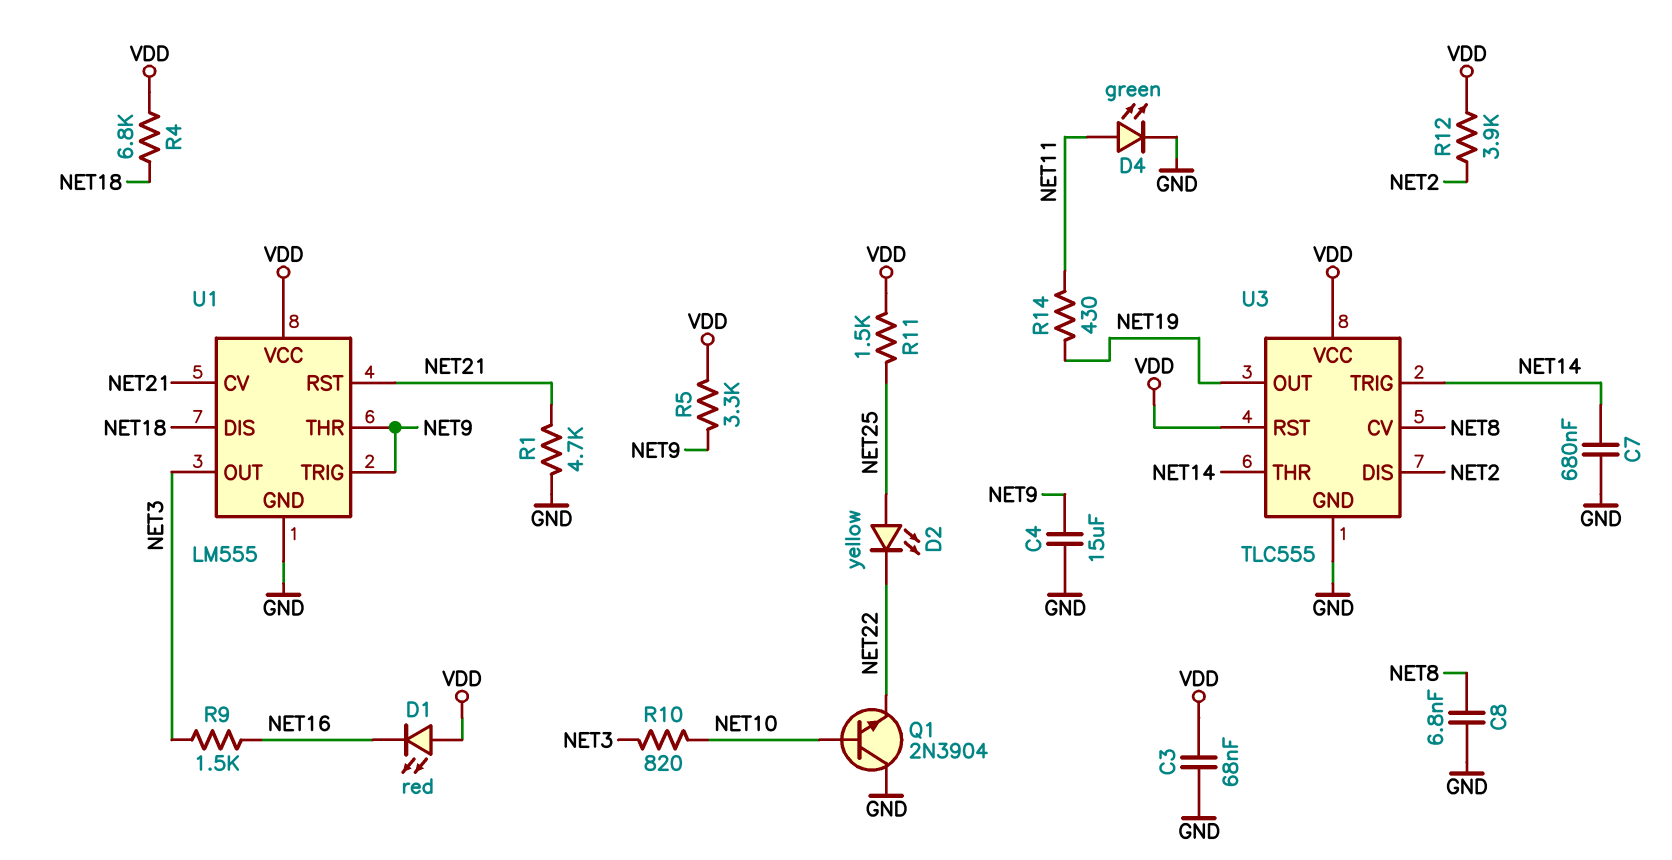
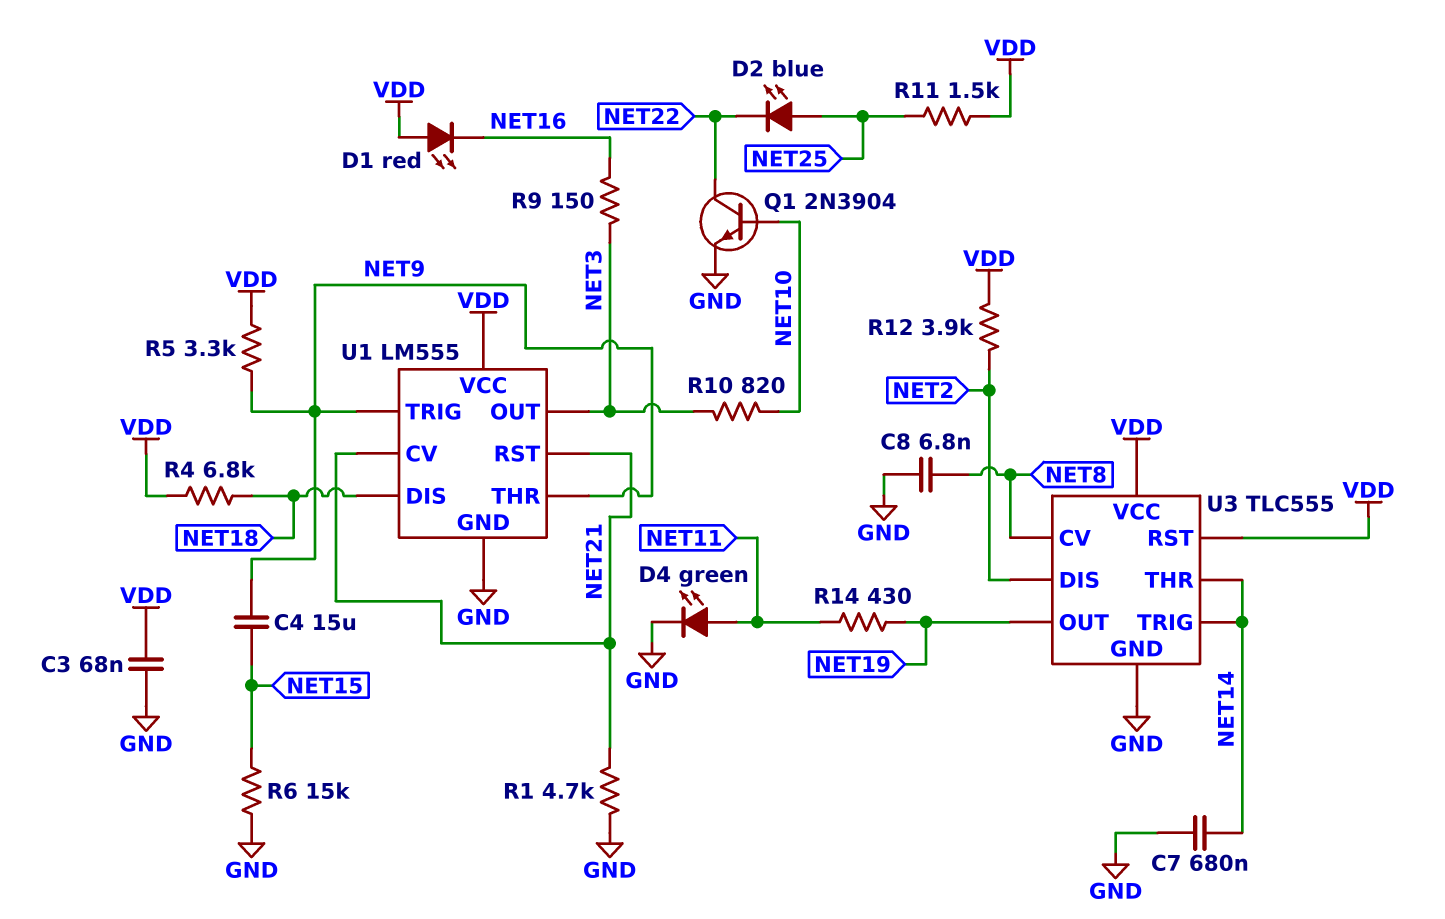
C4: 15uF (GND, NET9) -> 15uF (NET9, NET15)
D2: LED yellow (A NET25, K NET22) -> LED blue (A NET25, K NET22)
Q1: NPN 2N3904 (B NET10, C GND, E NET22) -> NPN 2N3904 (B NET10, C NET22, E GND)
R6: none -> 15k (GND, NET15)
R9: 1.5k (NET3, NET16) -> 150 (NET3, NET16)

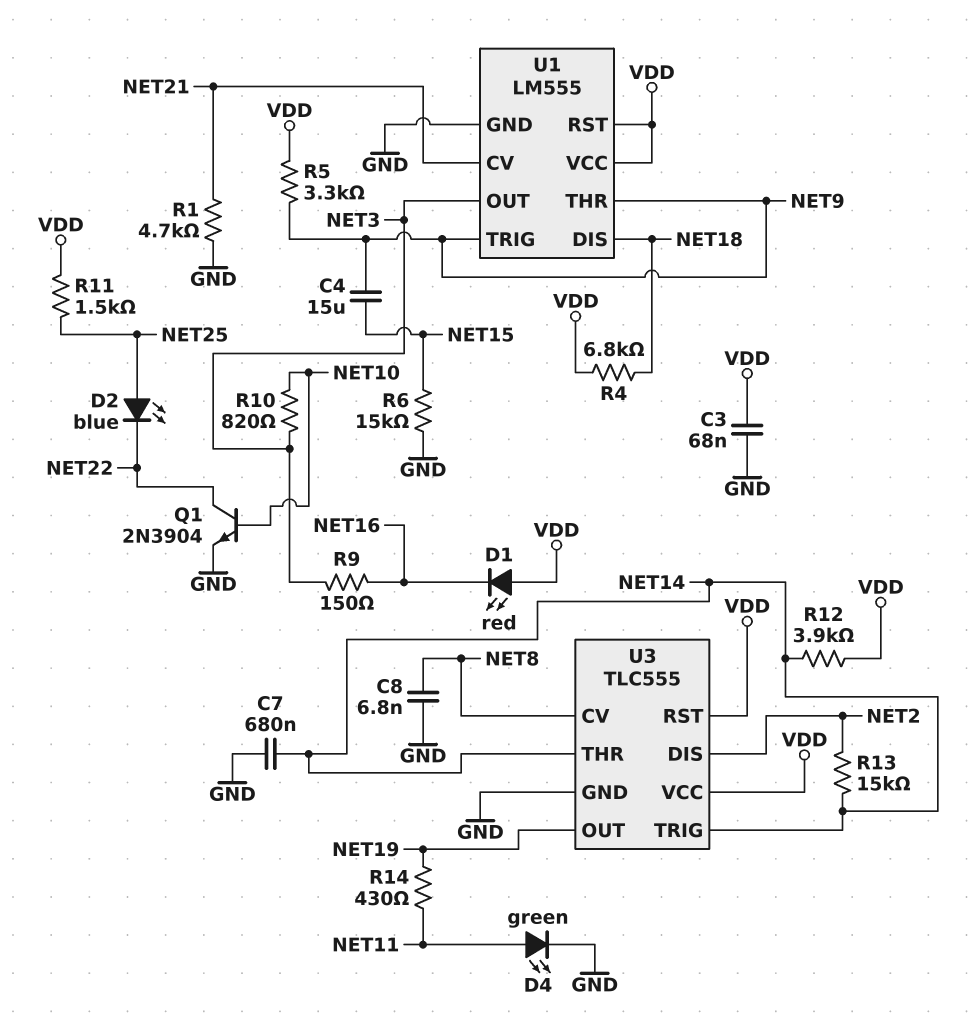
R12: 3.9k (NET2, VDD) -> 3.9k (NET14, VDD)
R13: none -> 15k (NET2, NET14)
U1 pin RST: NET21 -> VDD

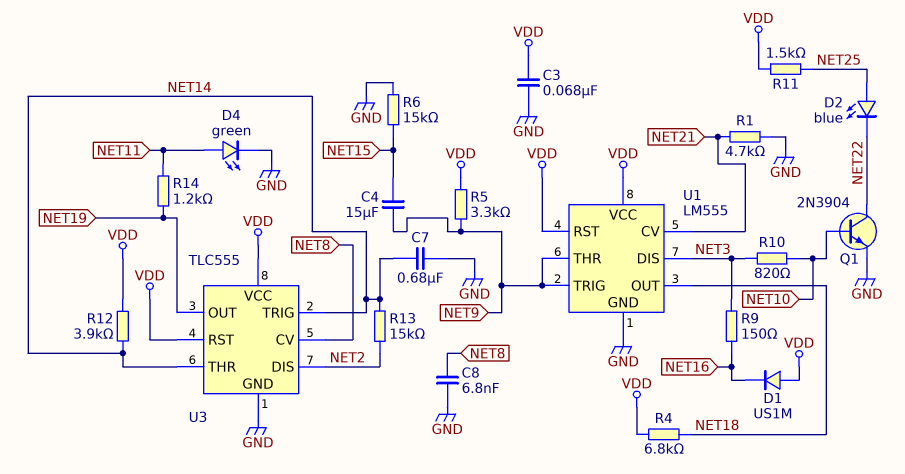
D1: LED red (A VDD, K NET16) -> diode US1M (A VDD, K NET16)
R14: 430 (NET11, NET19) -> 1.2k (NET11, NET19)
U1 pin DIS: NET18 -> NET3
U1 pin OUT: NET3 -> NET18

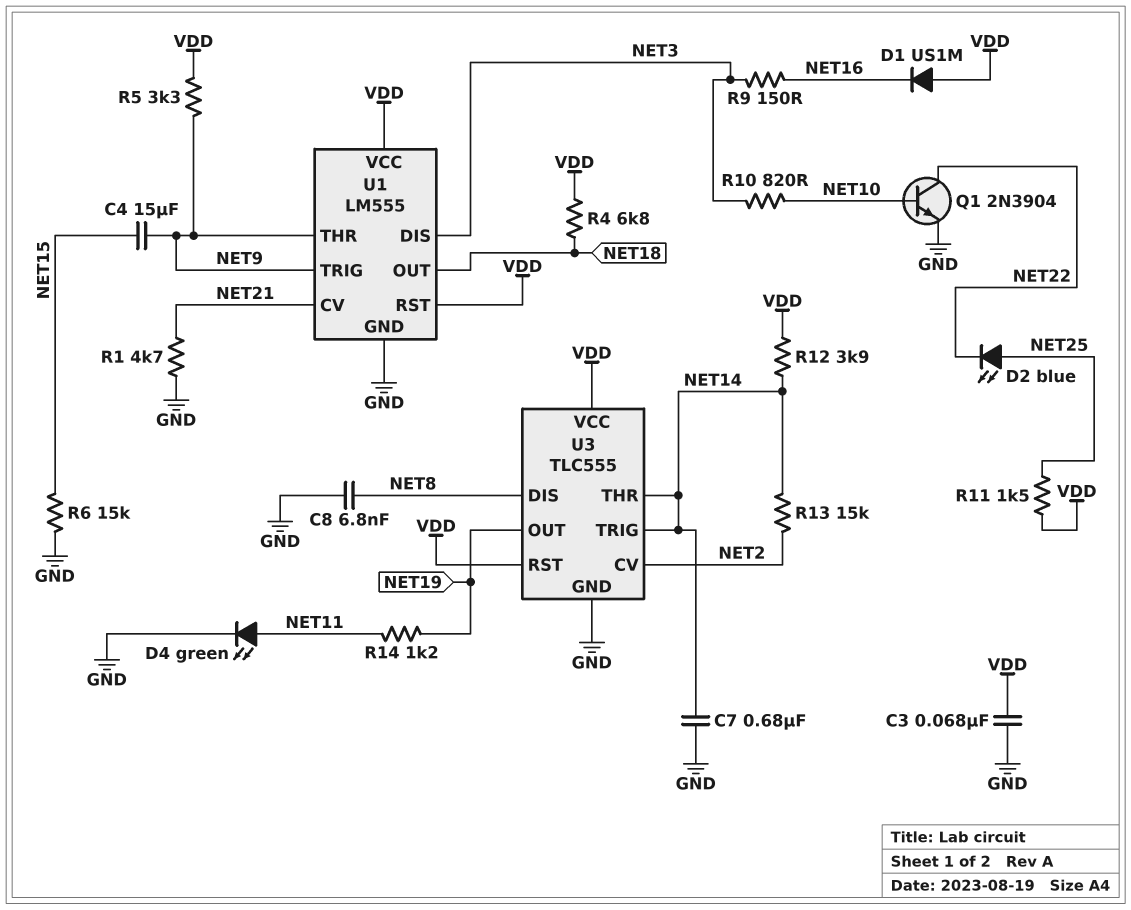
U3 pin CV: NET8 -> NET2
U3 pin DIS: NET2 -> NET8

